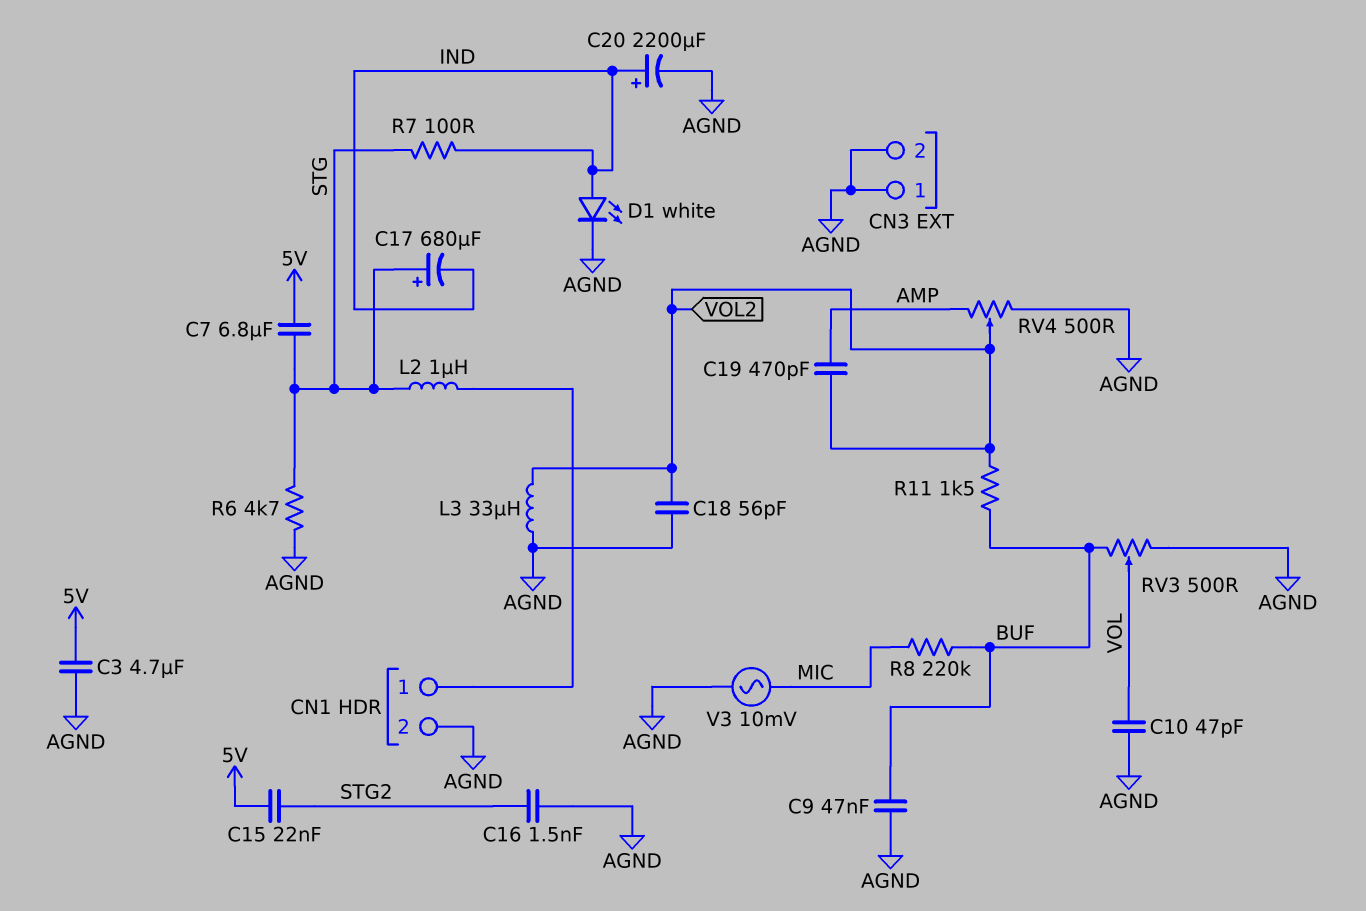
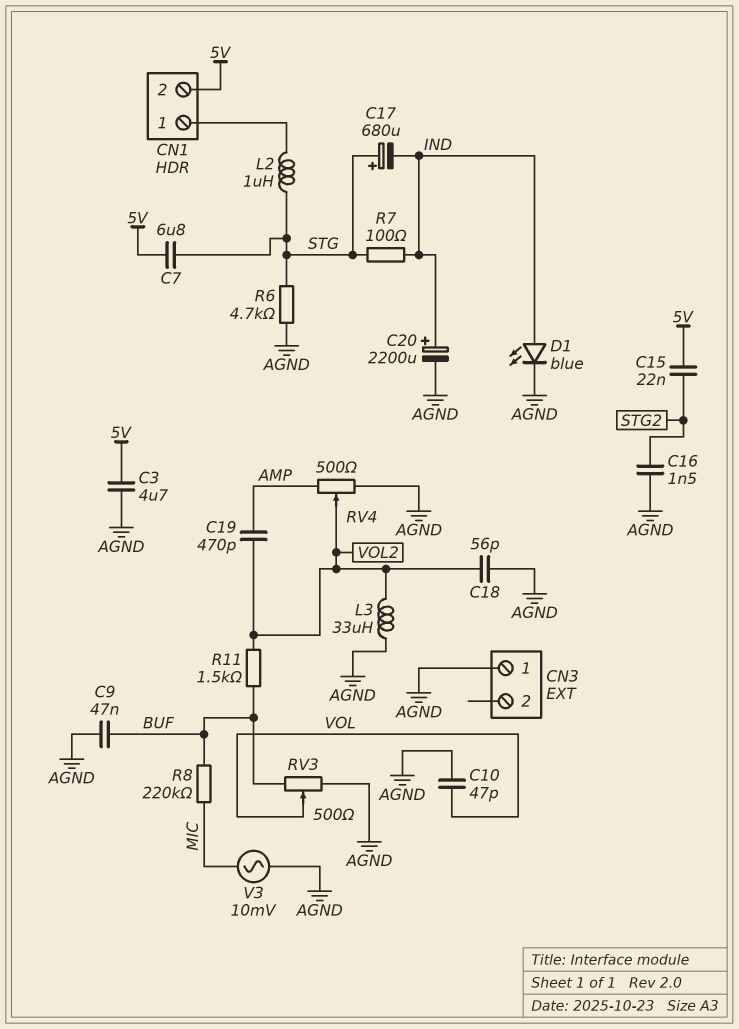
CN1 pin 2: AGND -> 5V
CN3 pin 2: AGND -> none
D1: LED white (A IND, K AGND) -> LED blue (A IND, K AGND)

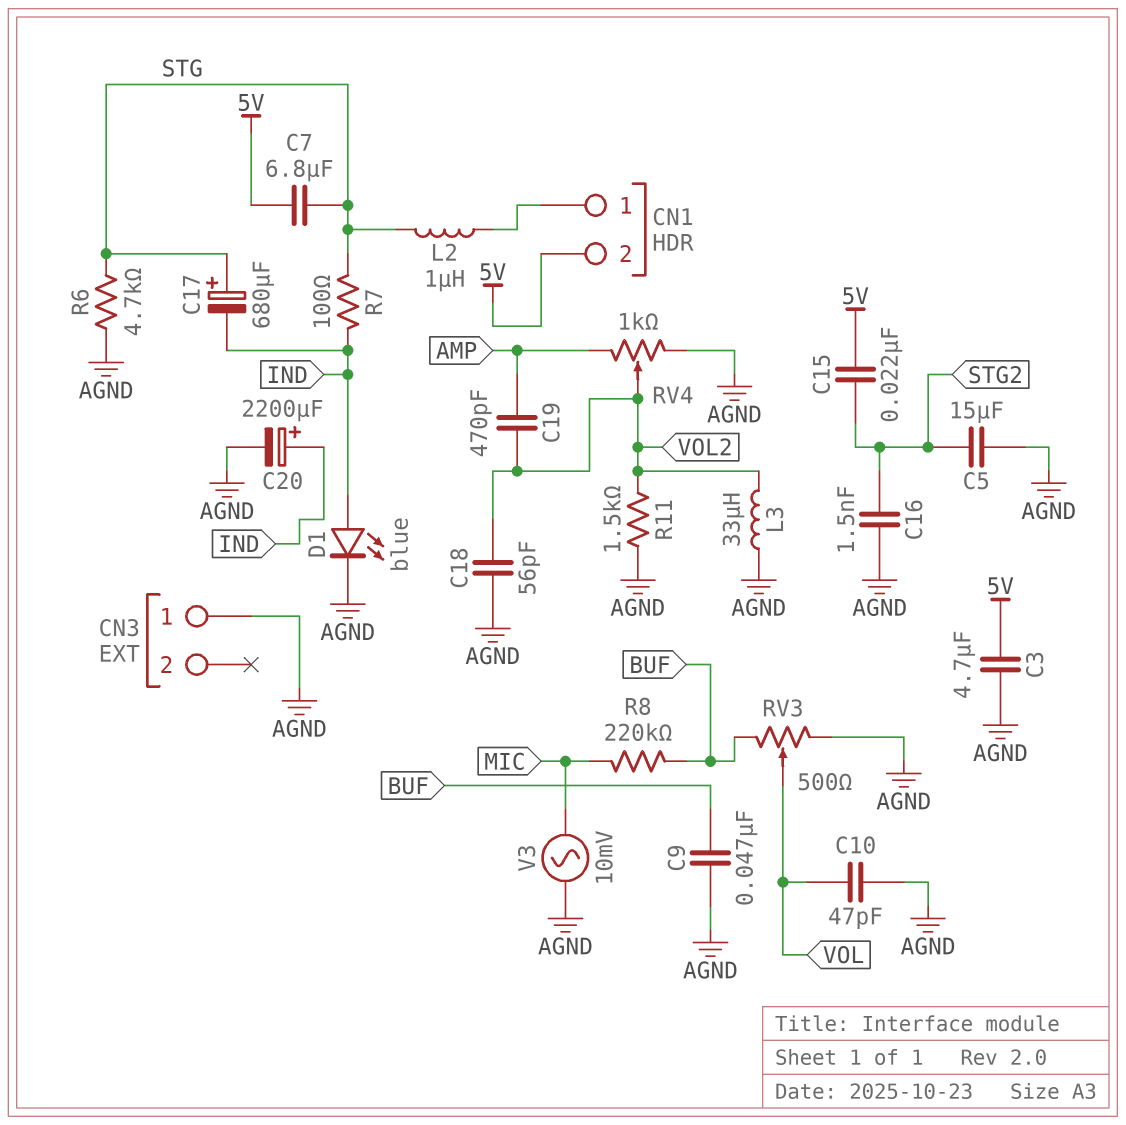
C5: none -> 15uF (AGND, STG2)
R11: 1.5k (BUF, VOL2) -> 1.5k (AGND, VOL2)
RV4: 500 (AGND, AMP, wiper VOL2) -> 1k (AGND, AMP, wiper VOL2)

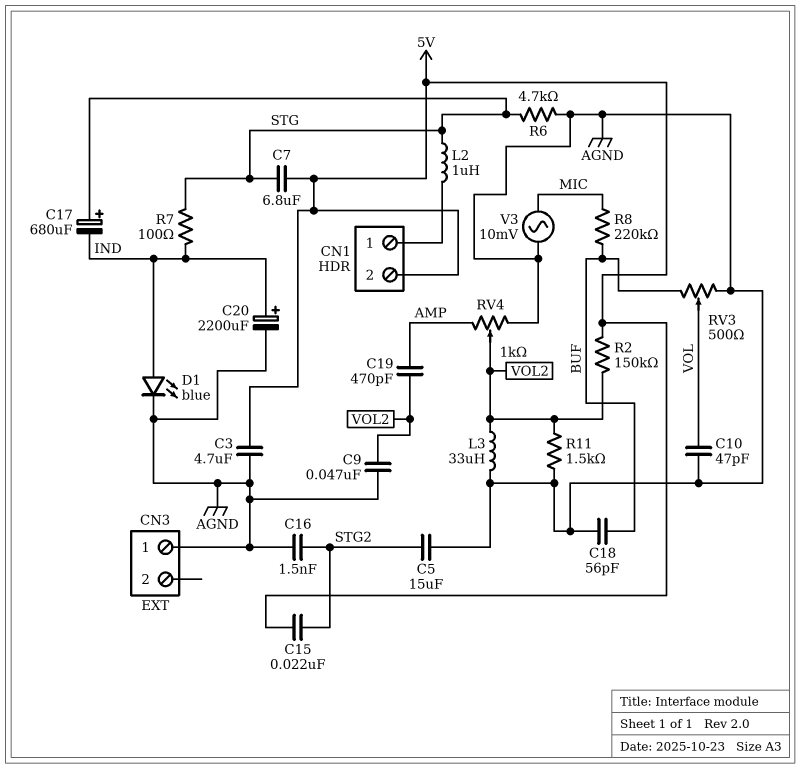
C9: 47nF (AGND, BUF) -> 47nF (AGND, VOL2)
C18: 56pF (AGND, VOL2) -> 56pF (AGND, BUF)
R2: none -> 150k (5V, VOL2)

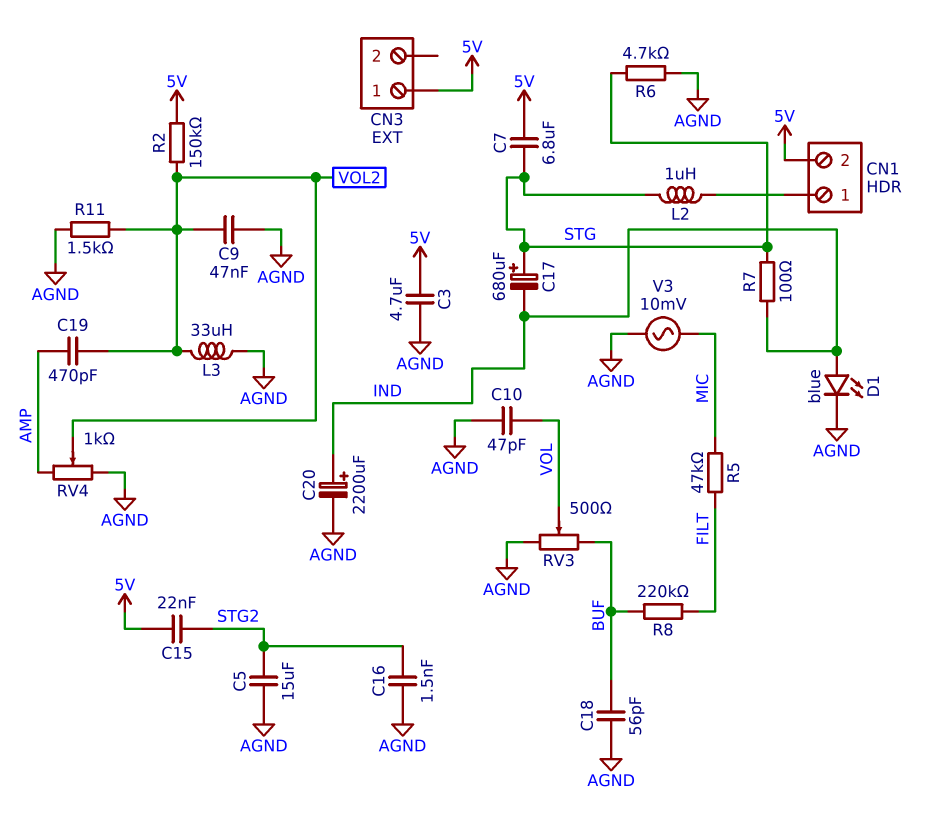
CN3 pin 1: AGND -> 5V
R5: none -> 47k (FILT, MIC)
R8: 220k (BUF, MIC) -> 220k (BUF, FILT)

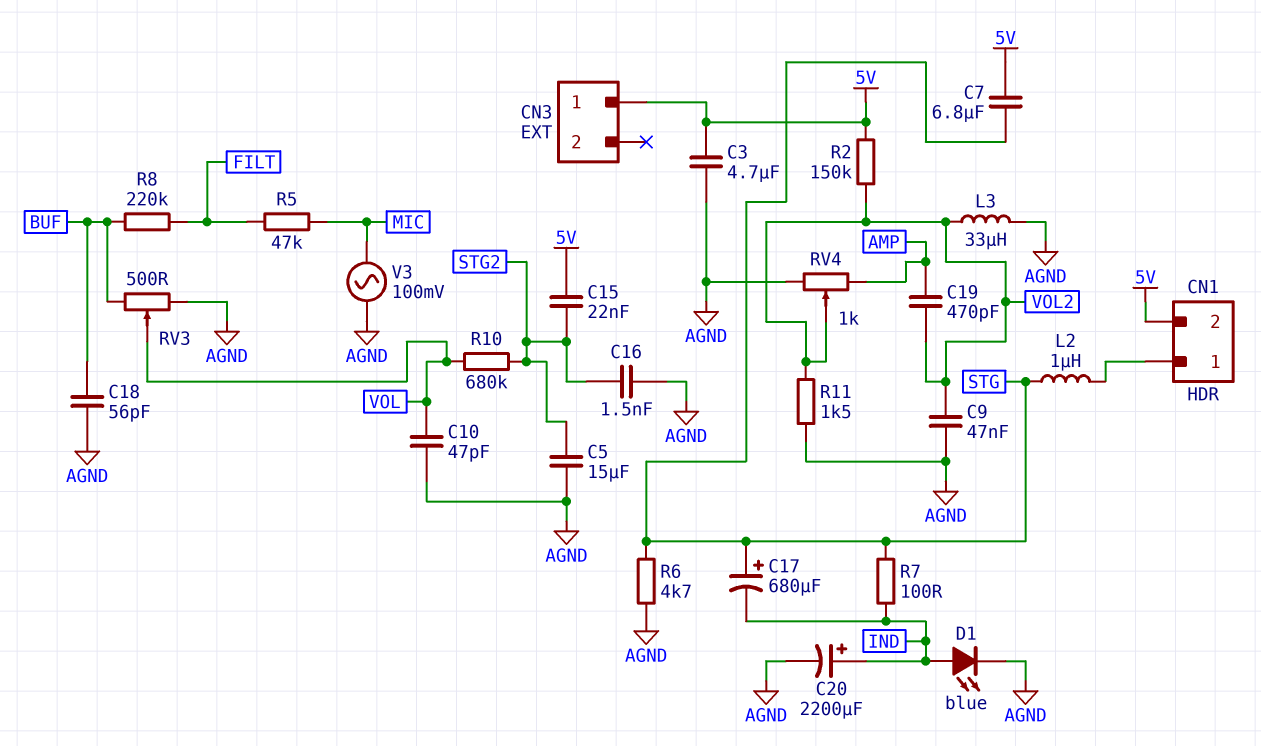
R10: none -> 680k (STG2, VOL)
V3: AC 10mV (AGND, MIC) -> AC 100mV (AGND, MIC)

